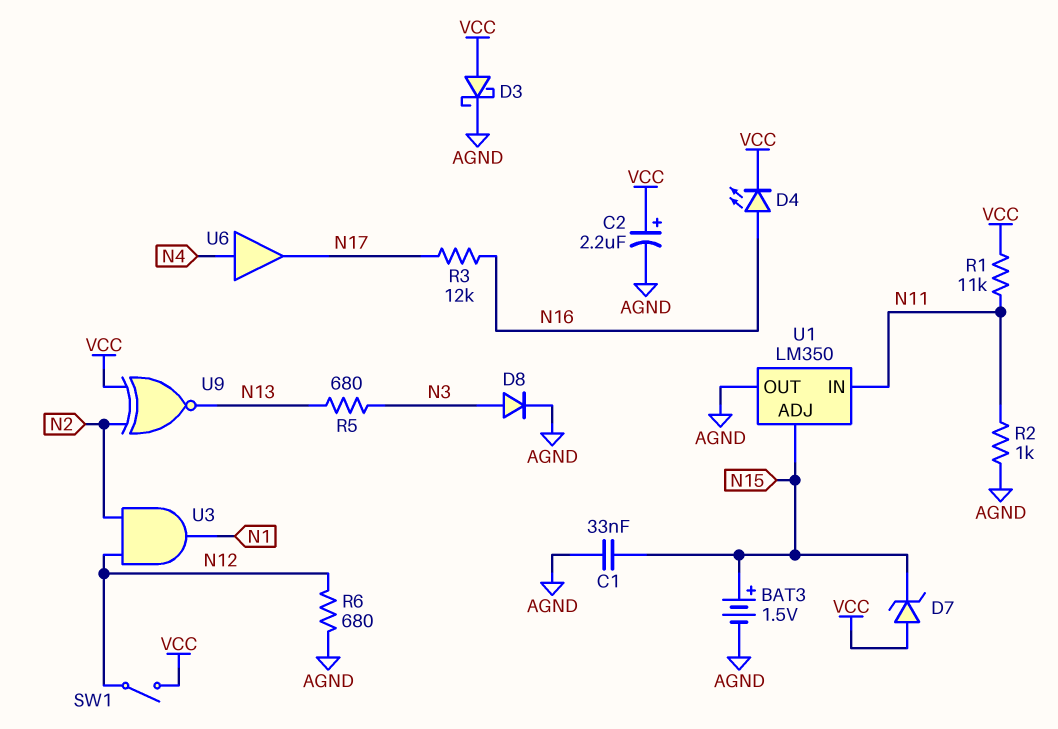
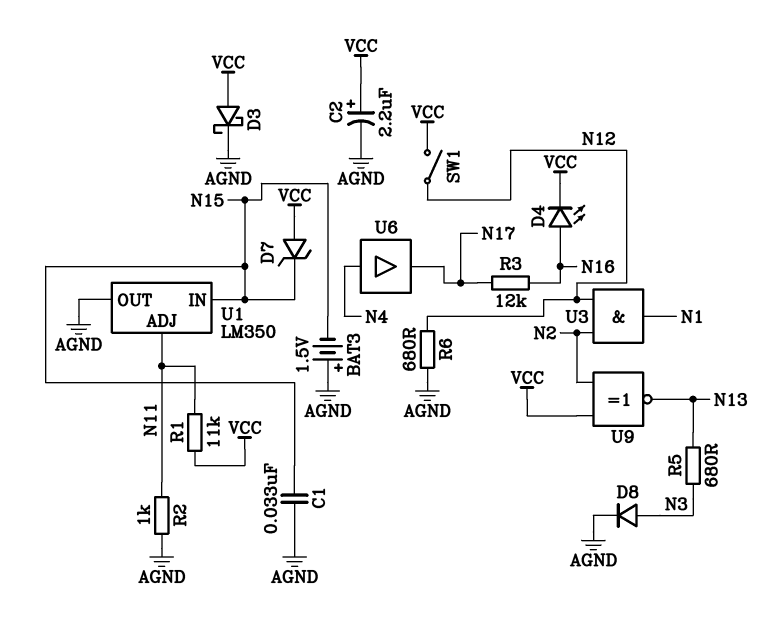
BAT3: 1.5V (plus N15, minus AGND) -> 1.5V (plus AGND, minus N15)
U1 pin ADJ: N15 -> N11
U1 pin IN: N11 -> N15

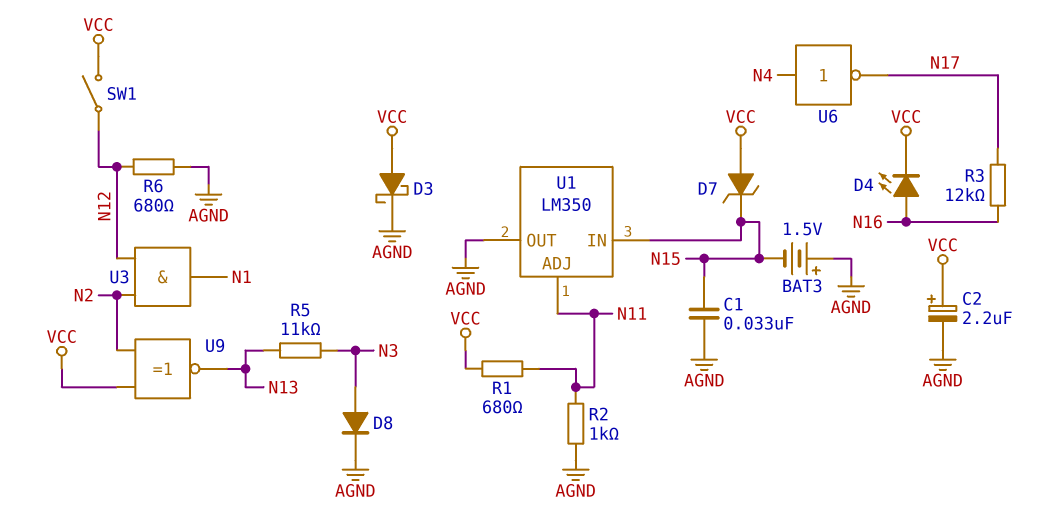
R1: 11k (N11, VCC) -> 680 (N11, VCC)
R5: 680 (N3, N13) -> 11k (N3, N13)
U6: buffer (in N4, out N17) -> NOT (in N4, out N17)

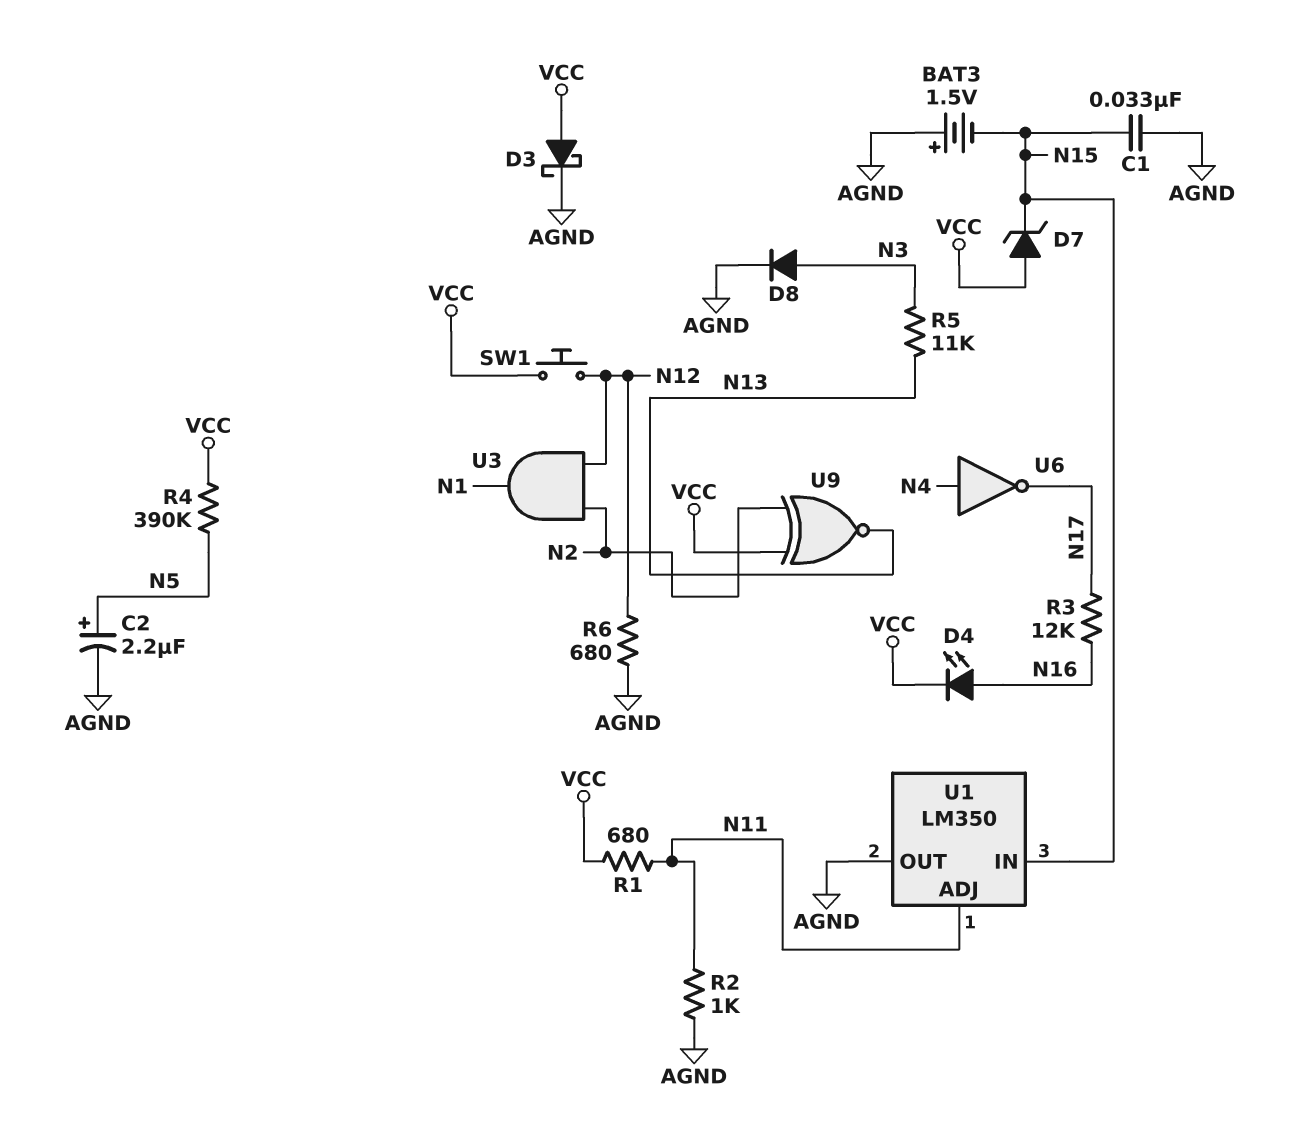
C2: 2.2uF (plus VCC, minus AGND) -> 2.2uF (plus N5, minus AGND)
R4: none -> 390k (N5, VCC)
SW1: switch (N12, VCC) -> button (N12, VCC)

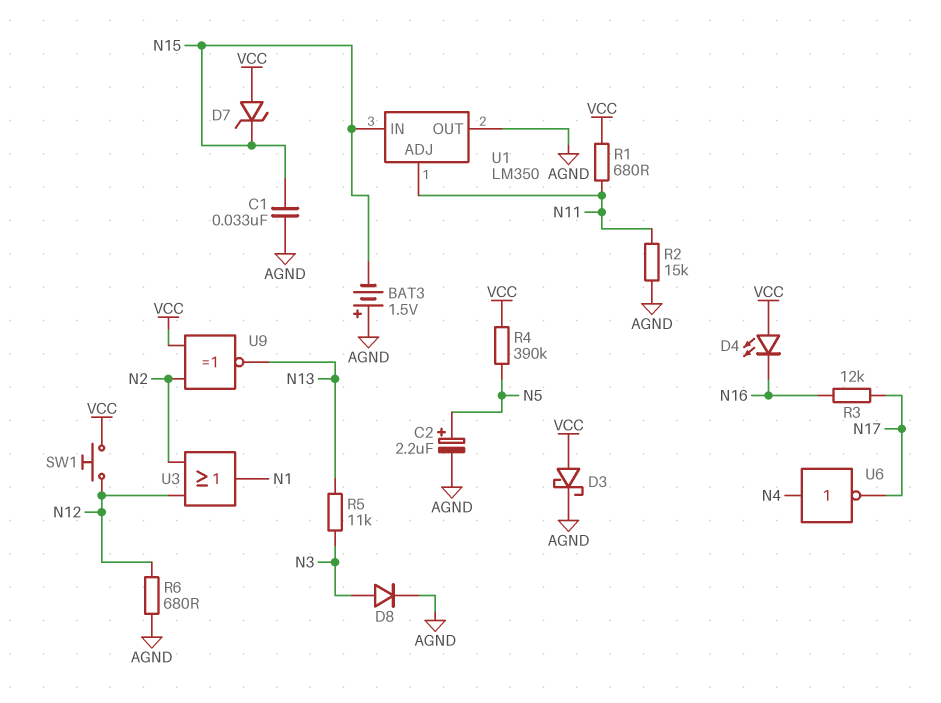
D4: LED (A N16, K VCC) -> LED (A VCC, K N16)
R2: 1k (AGND, N11) -> 15k (AGND, N11)
U3: AND (in N2, in N12, out N1) -> OR (in N2, in N12, out N1)

